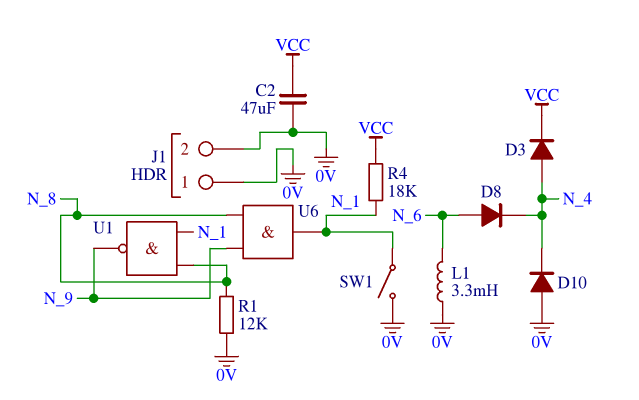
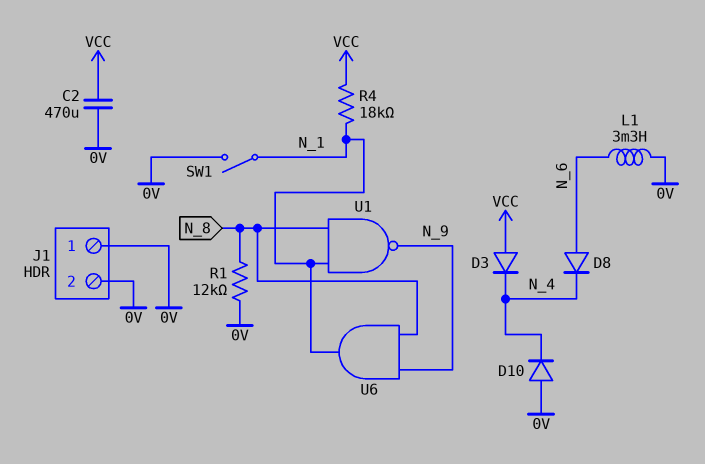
C2: 47uF (0V, VCC) -> 470uF (0V, VCC)
D3: diode (A N_4, K VCC) -> diode (A VCC, K N_4)

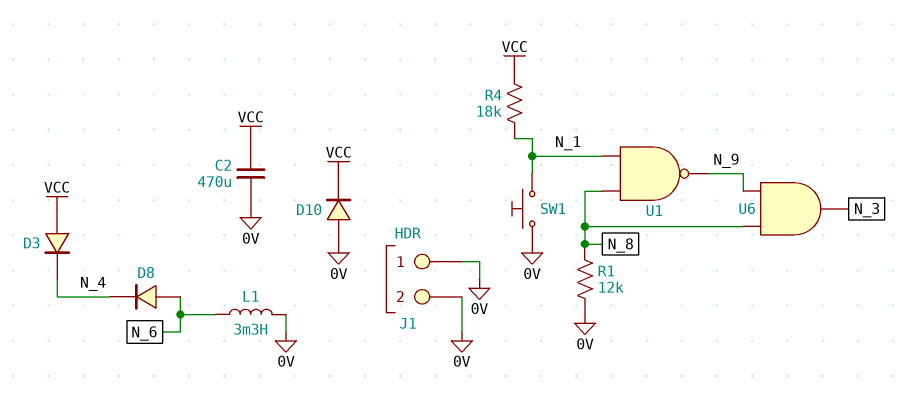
D10: diode (A 0V, K N_4) -> diode (A 0V, K VCC)
SW1: switch (0V, N_1) -> button (0V, N_1)
U6: AND (in N_8, in N_9, out N_1) -> AND (in N_8, in N_9, out N_3)

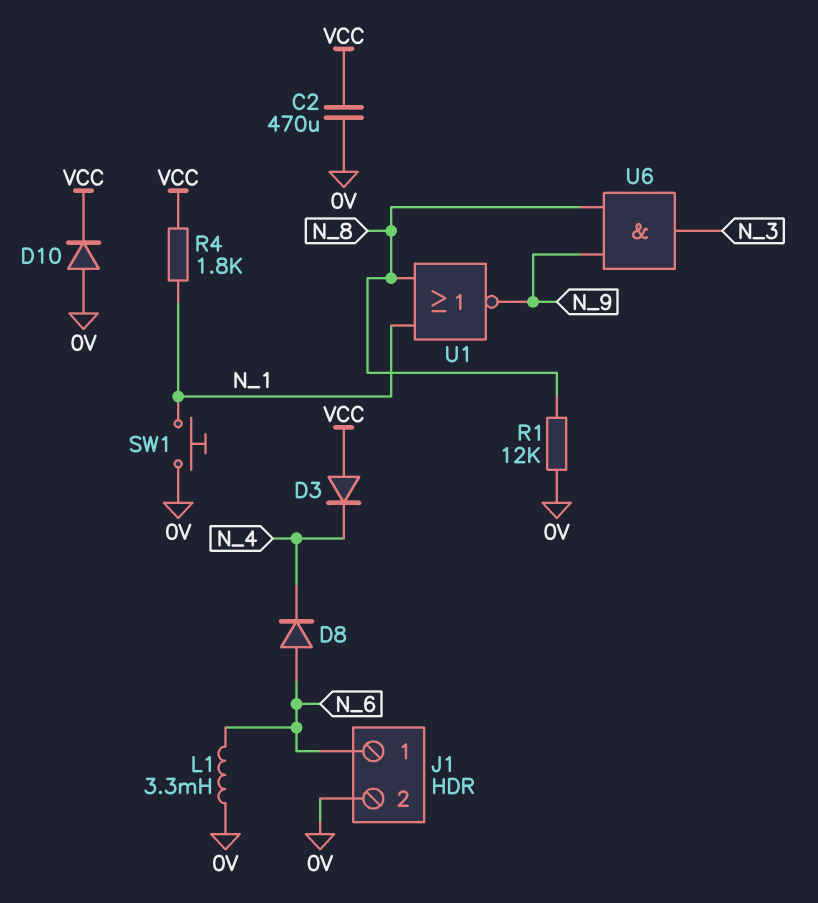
J1 pin 1: 0V -> N_6
R4: 18k (N_1, VCC) -> 1.8k (N_1, VCC)
U1: NAND (in N_1, in N_8, out N_9) -> NOR (in N_1, in N_8, out N_9)

